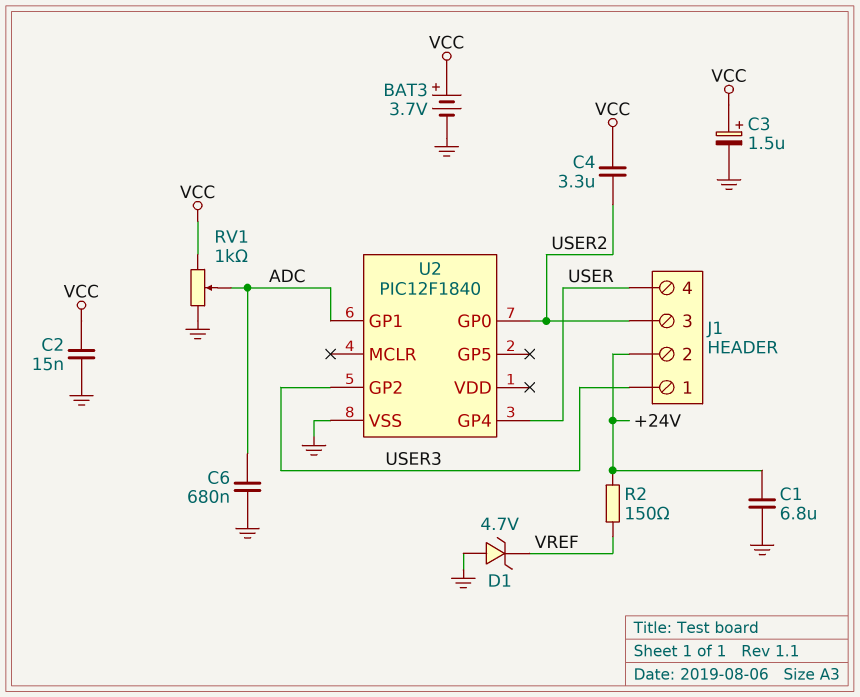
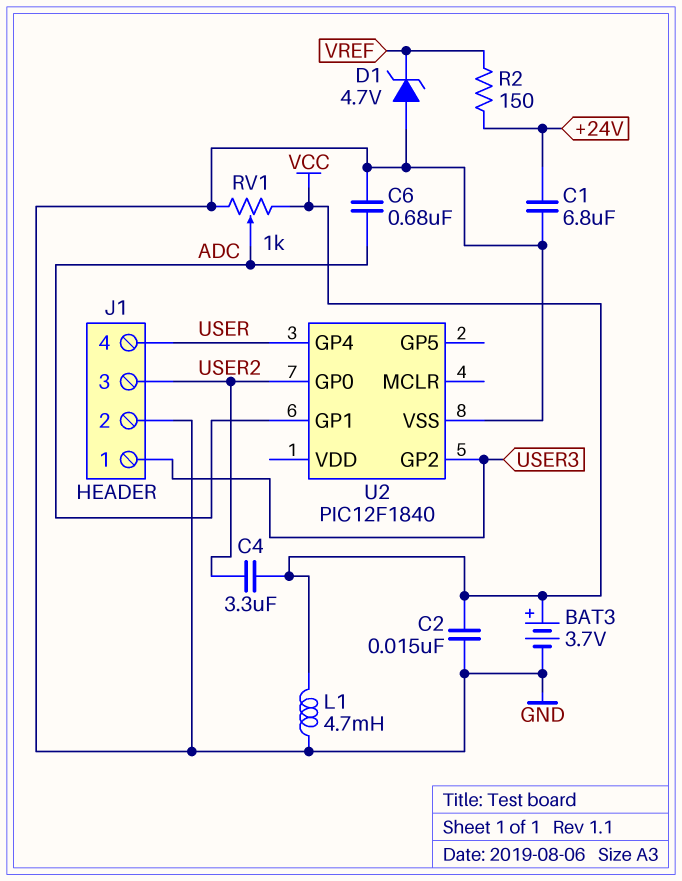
C3: 1.5uF (plus VCC, minus GND) -> none
J1 pin 2: +24V -> GND
L1: none -> 4.7mH (GND, VCC)

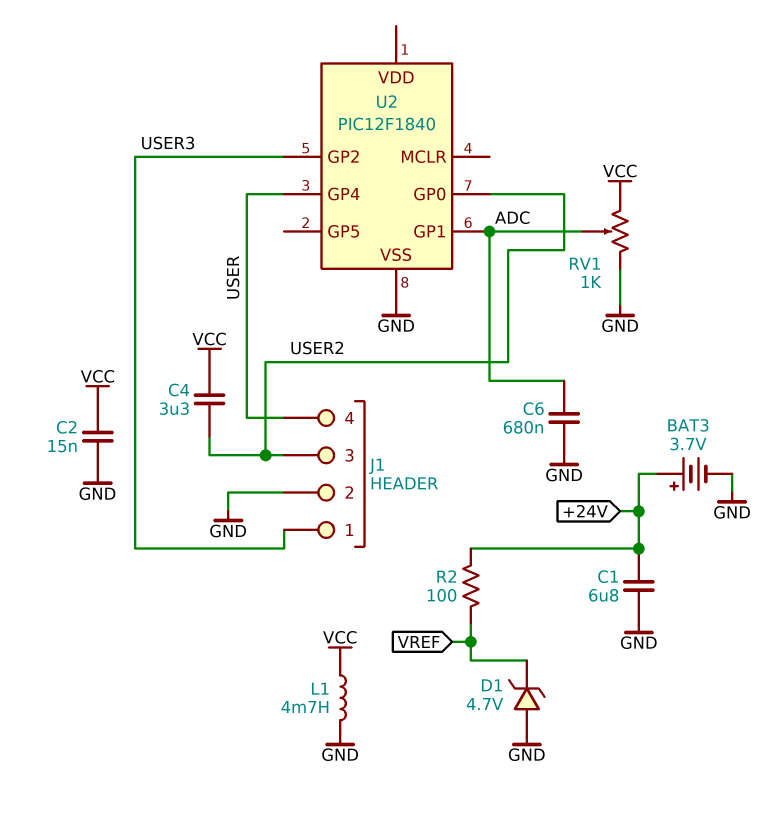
BAT3: 3.7V (plus VCC, minus GND) -> 3.7V (plus +24V, minus GND)
R2: 150 (+24V, VREF) -> 100 (+24V, VREF)

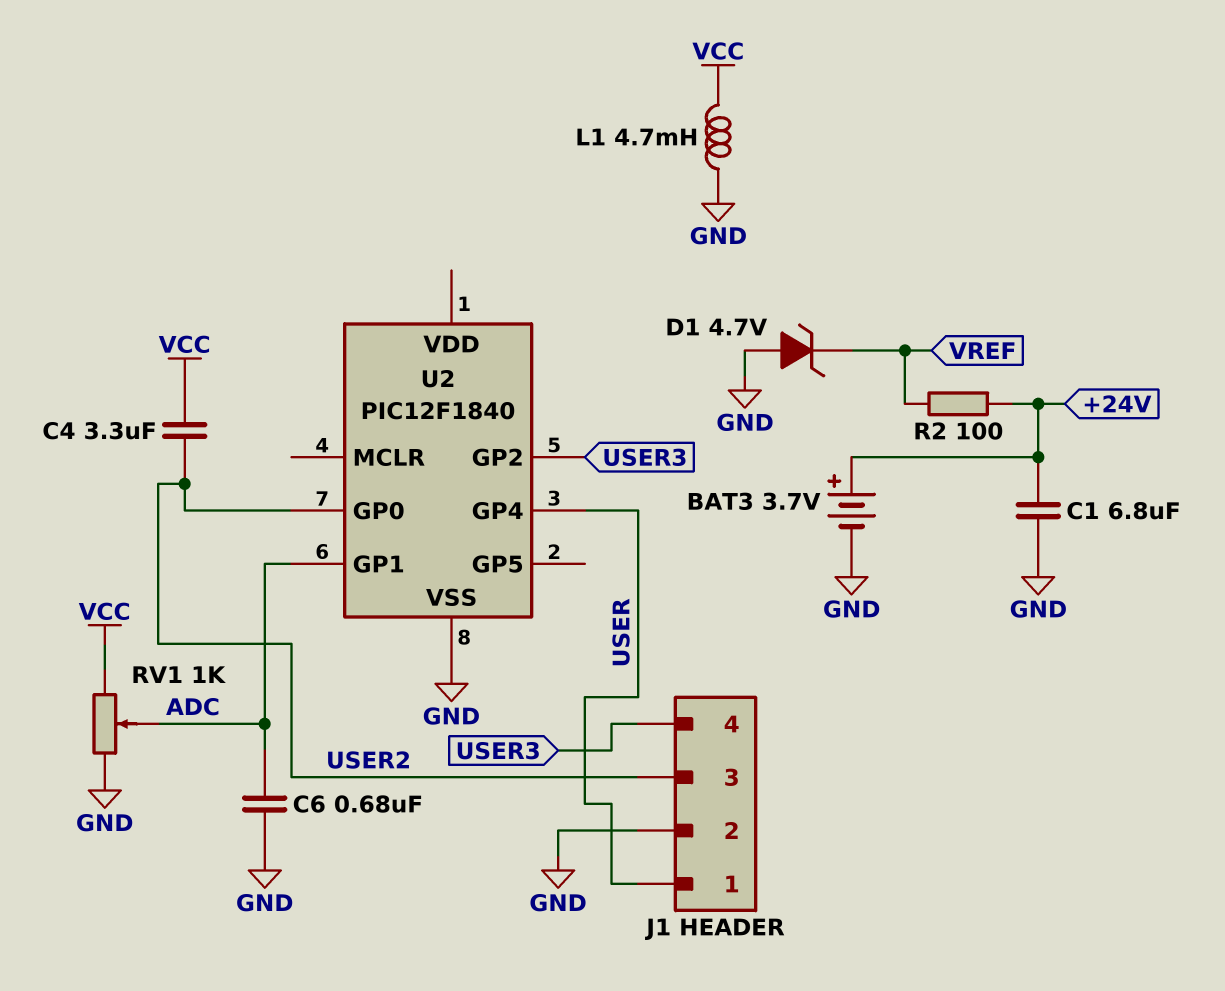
C2: 15nF (GND, VCC) -> none
J1 pin 1: USER3 -> USER
J1 pin 4: USER -> USER3

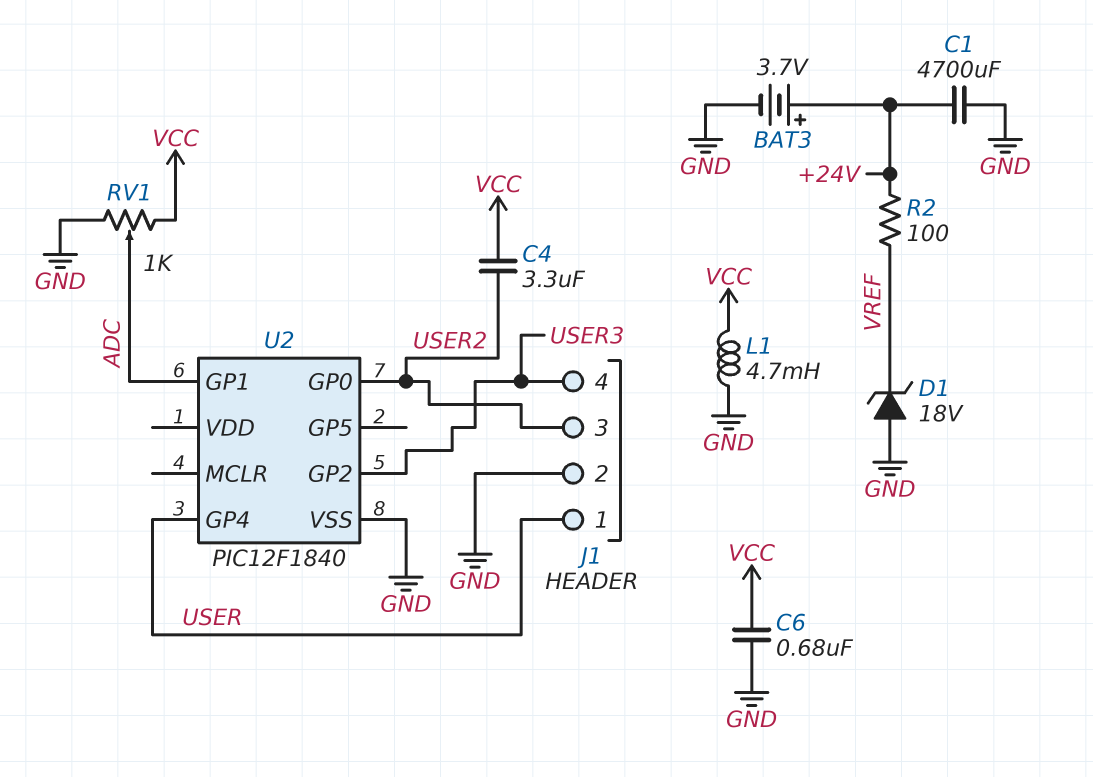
C1: 6.8uF (+24V, GND) -> 4700uF (+24V, GND)
C6: 680nF (ADC, GND) -> 680nF (GND, VCC)
D1: zener 4.7V (A GND, K VREF) -> zener 18V (A GND, K VREF)

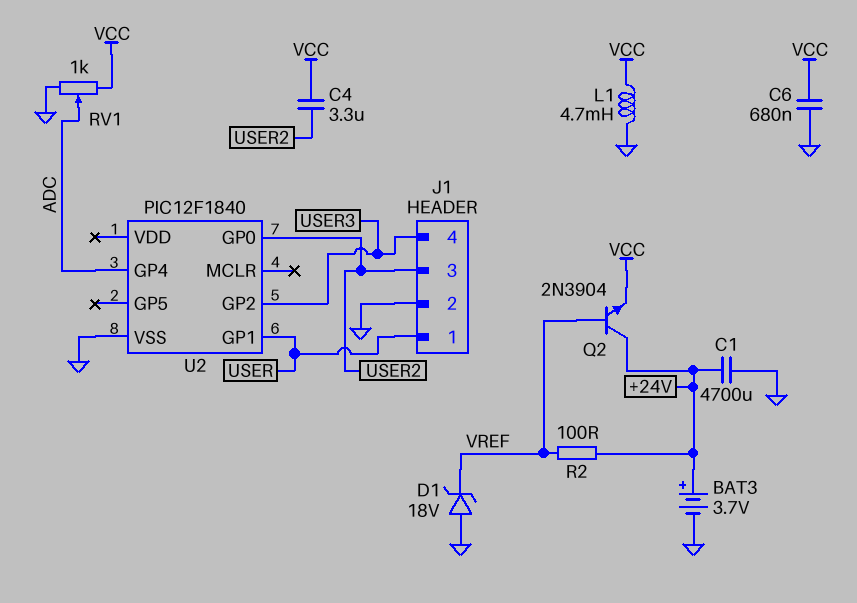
Q2: none -> NPN 2N3904 (B VREF, C +24V, E VCC)
U2 pin GP1: ADC -> USER
U2 pin GP4: USER -> ADC

